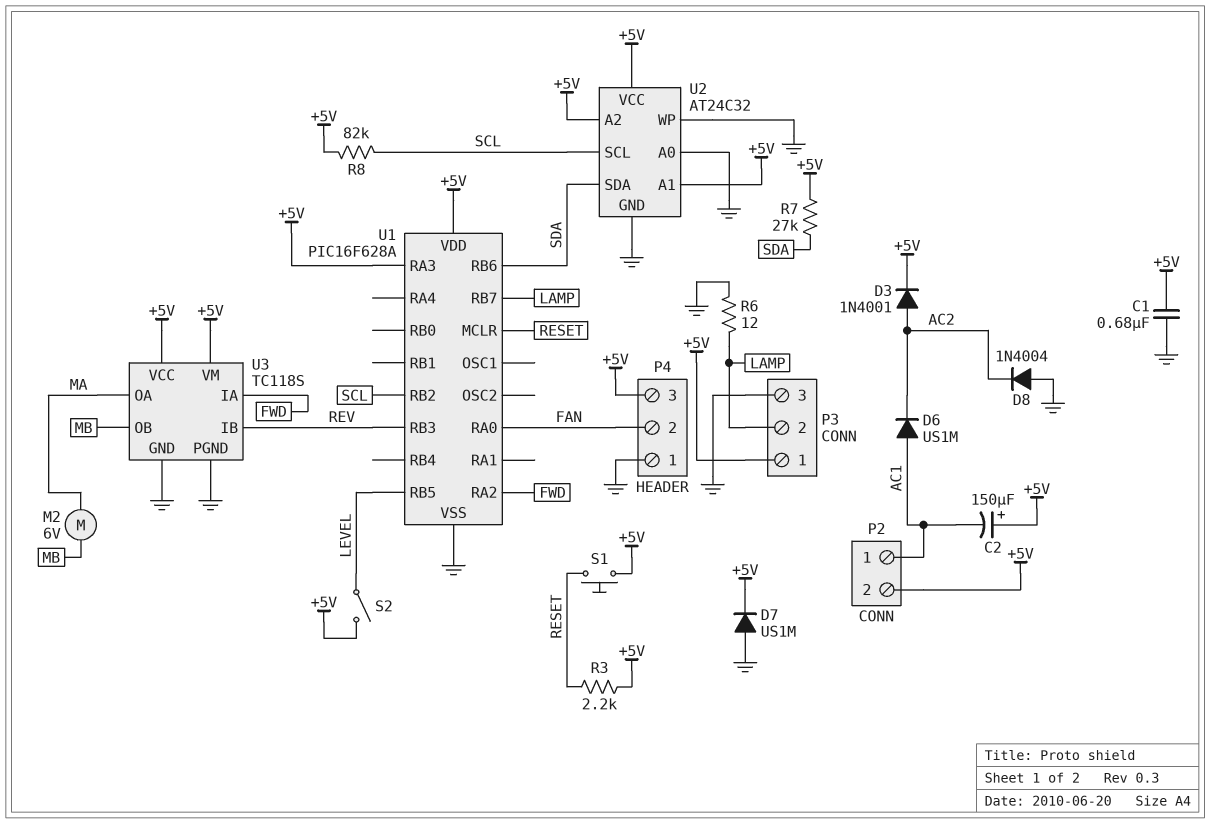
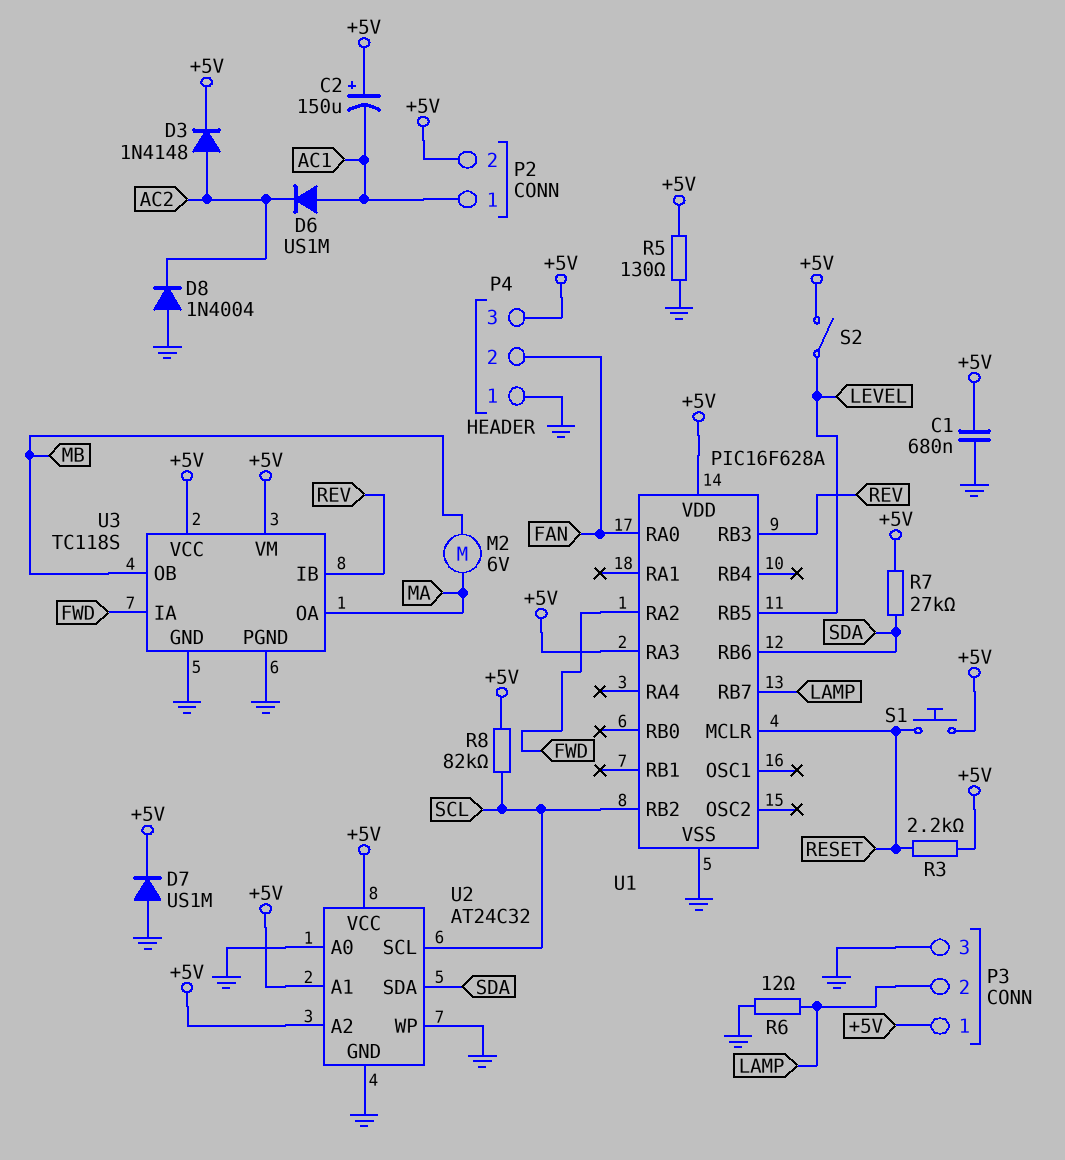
D3: diode 1N4001 (A AC2, K +5V) -> diode 1N4148 (A AC2, K +5V)
R5: none -> 130 (+5V, GND)

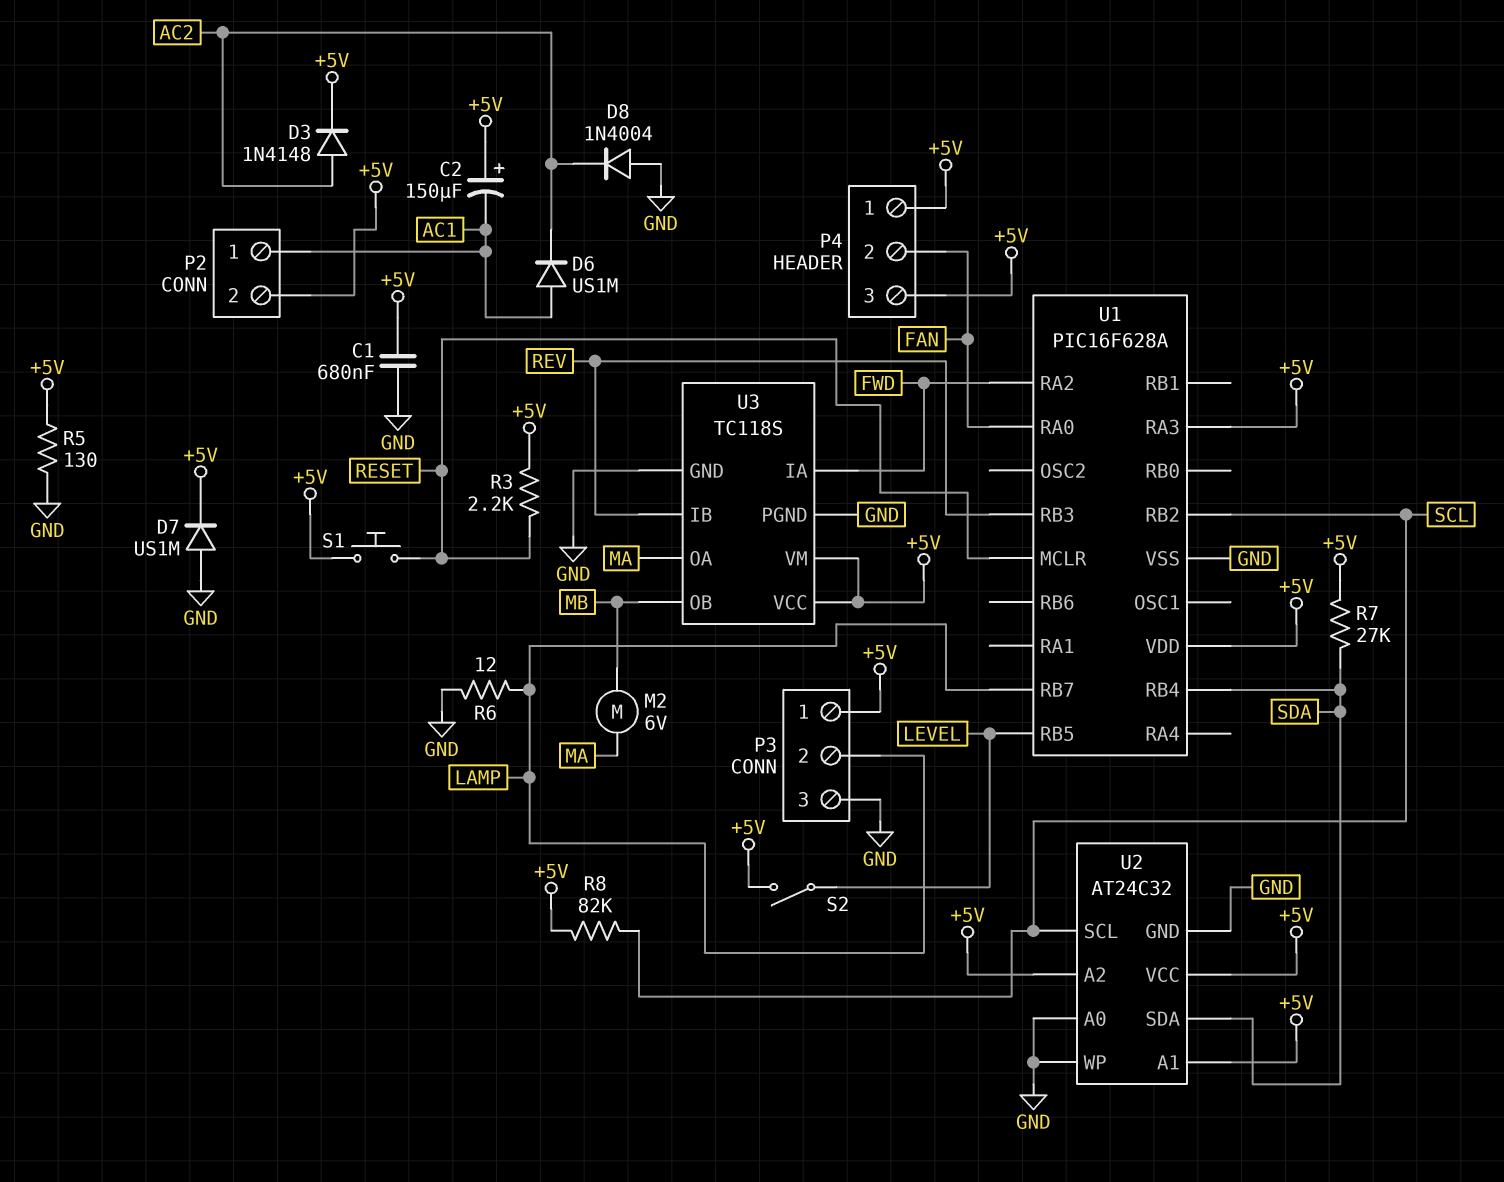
P4 pin 1: GND -> +5V
U1 pin RB4: none -> SDA
U1 pin RB6: SDA -> none

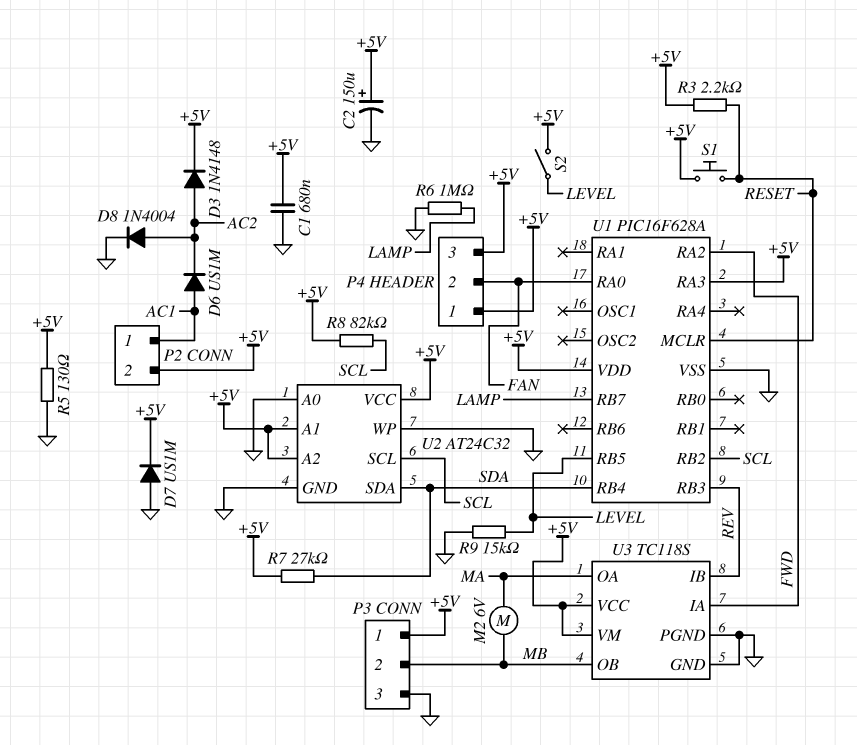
C2: 150uF (plus +5V, minus AC1) -> 150uF (plus +5V, minus GND)
D8: diode 1N4004 (A GND, K AC2) -> diode 1N4004 (A AC2, K GND)
P3 pin 2: LAMP -> MB
R6: 12 (GND, LAMP) -> 1M (GND, LAMP)
R9: none -> 15k (GND, LEVEL)

